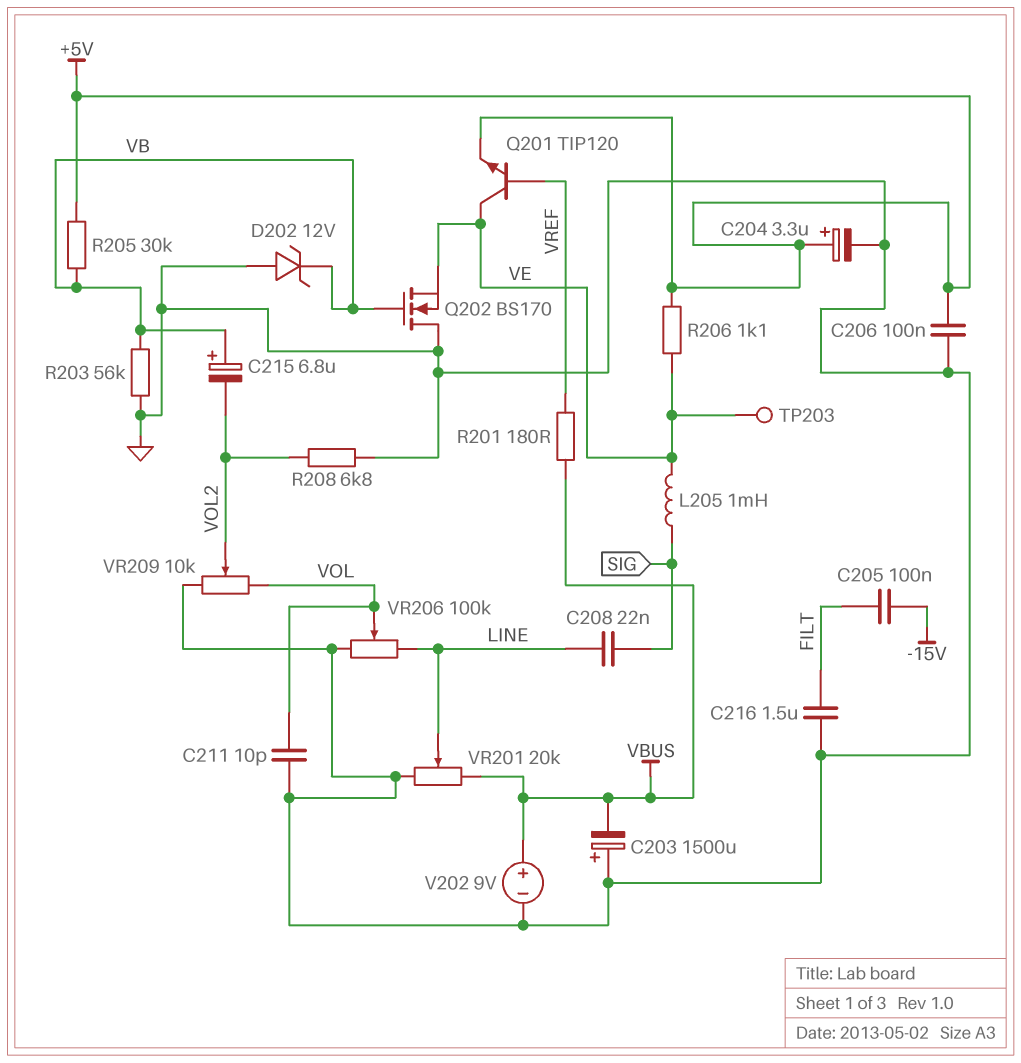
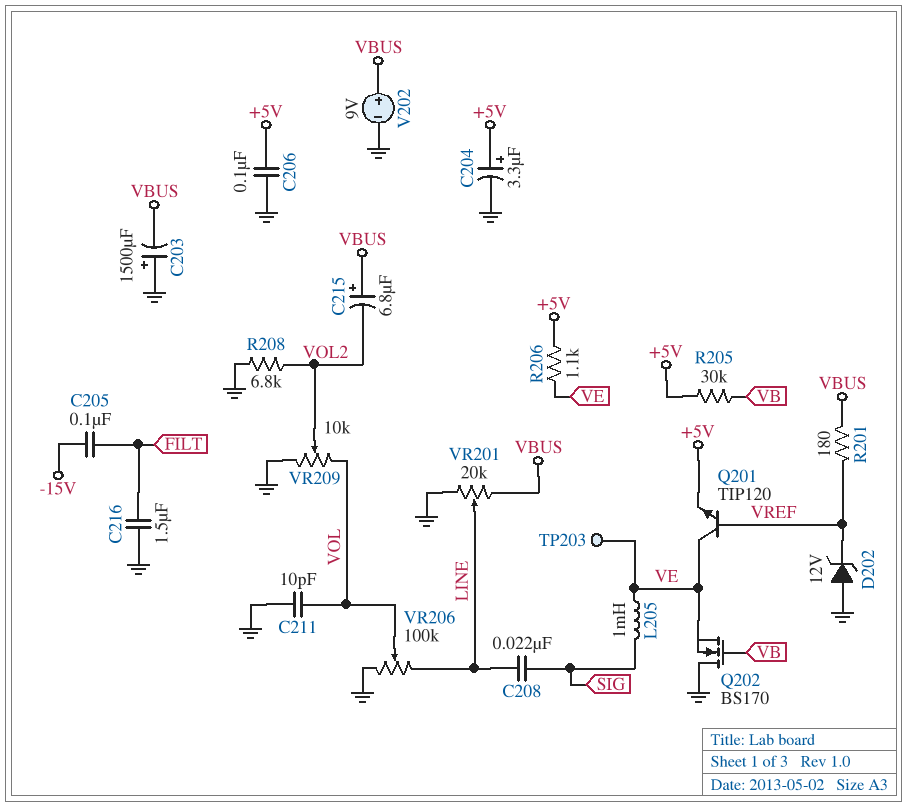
C215: 6.8uF (plus VB, minus VOL2) -> 6.8uF (plus VBUS, minus VOL2)
D202: zener 12V (A GND, K VB) -> zener 12V (A GND, K VREF)
R203: 56k (GND, VB) -> none

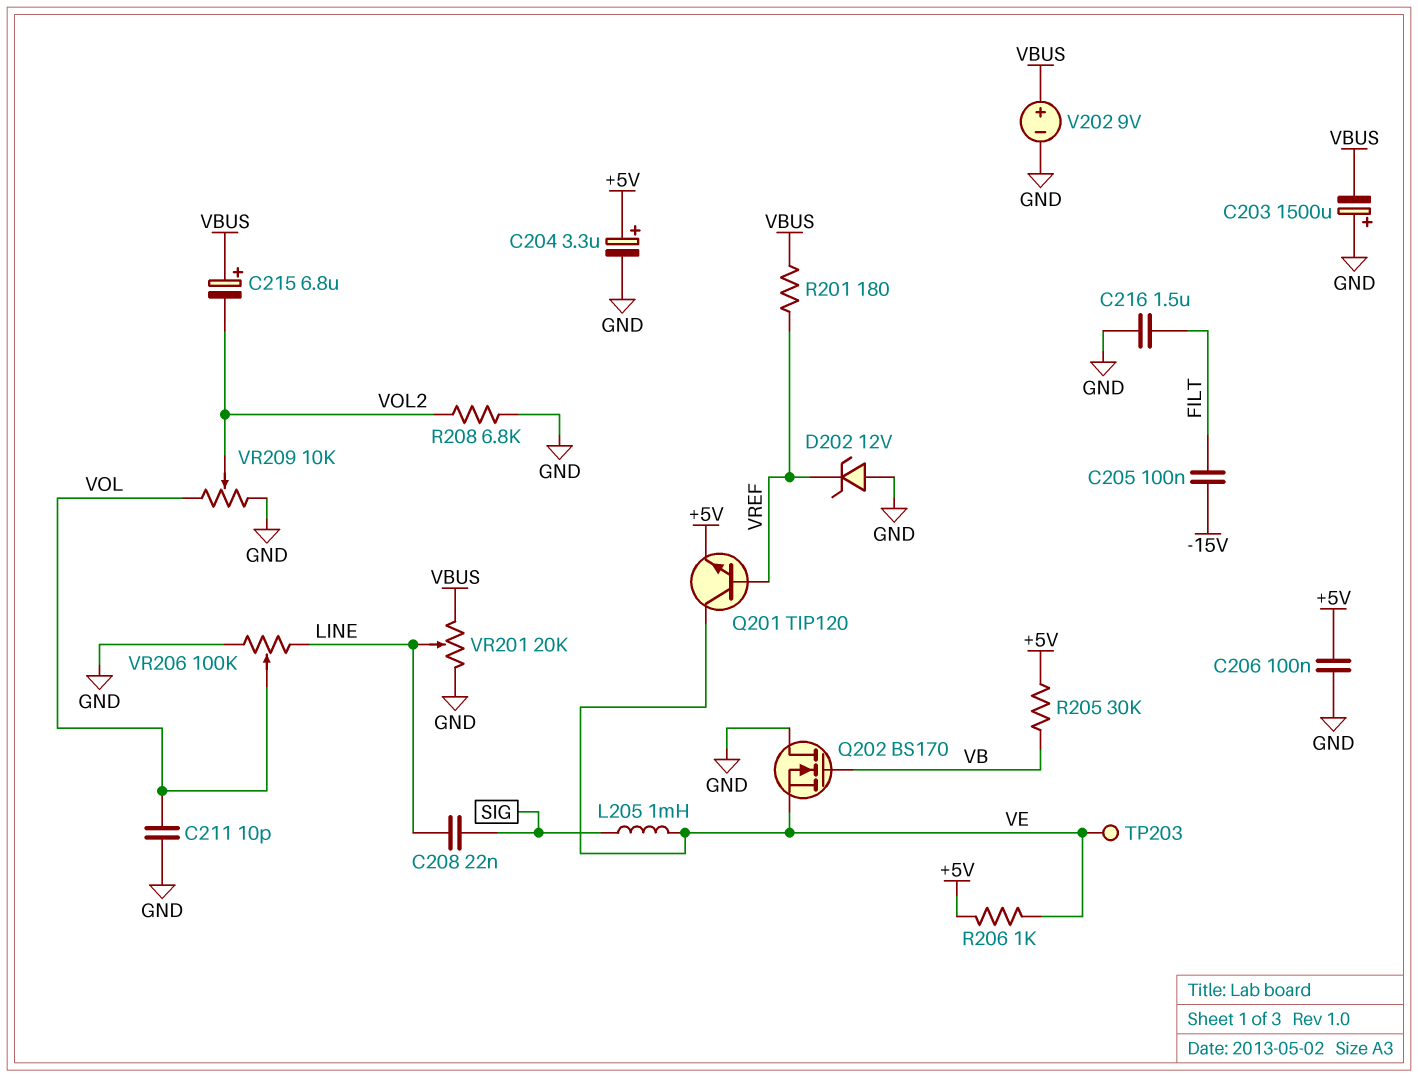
R206: 1.1k (+5V, VE) -> 1k (+5V, VE)

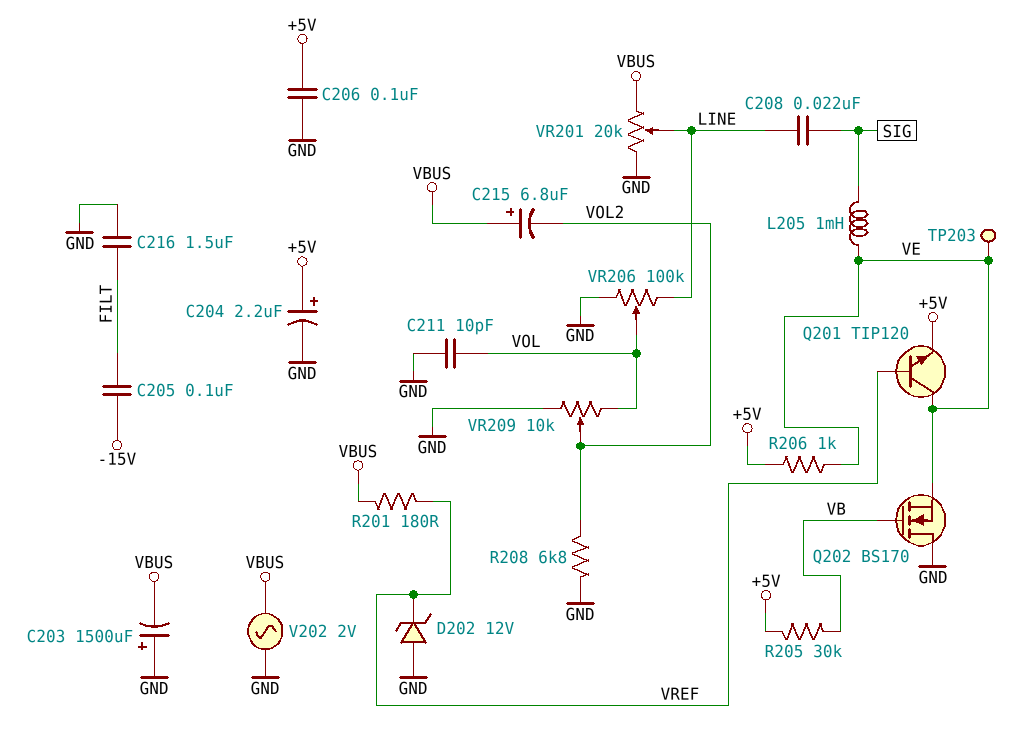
C204: 3.3uF (plus +5V, minus GND) -> 2.2uF (plus +5V, minus GND)
V202: 9V (plus VBUS, minus GND) -> AC 2V (GND, VBUS)

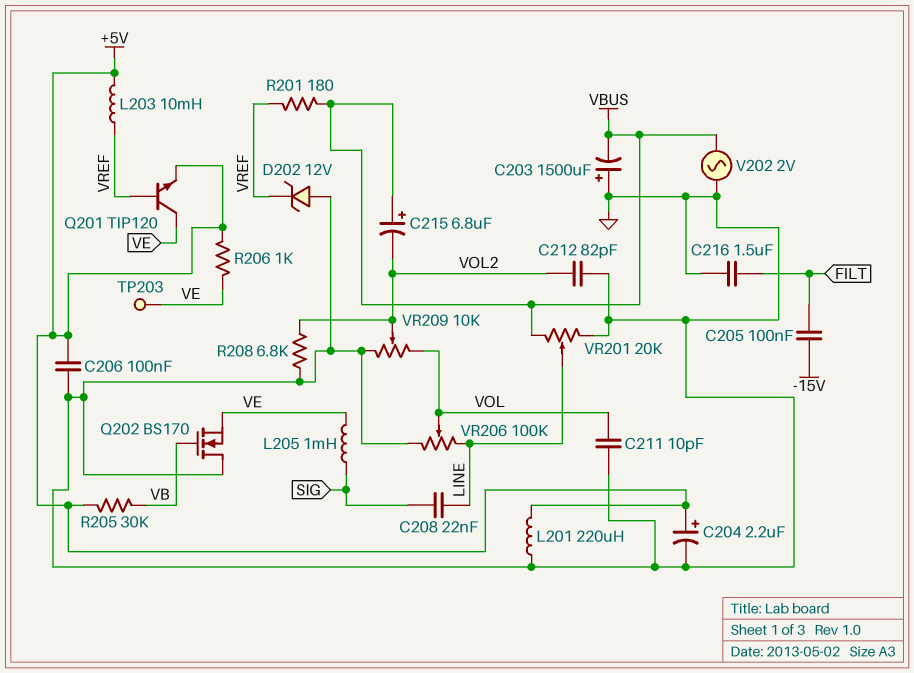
C212: none -> 82pF (GND, VOL2)
L201: none -> 220uH (+5V, GND)
L203: none -> 10mH (+5V, VREF)

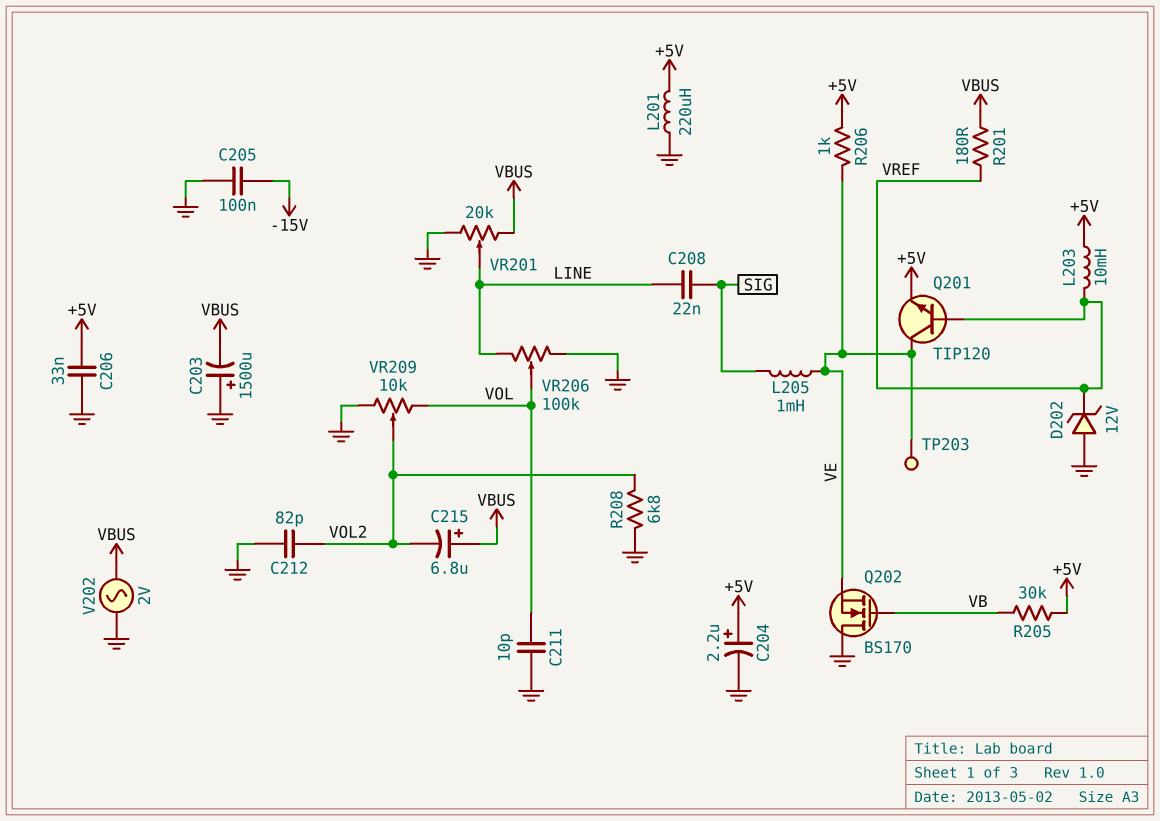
C205: 100nF (-15V, FILT) -> 100nF (-15V, GND)
C206: 100nF (+5V, GND) -> 33nF (+5V, GND)
C216: 1.5uF (FILT, GND) -> none

